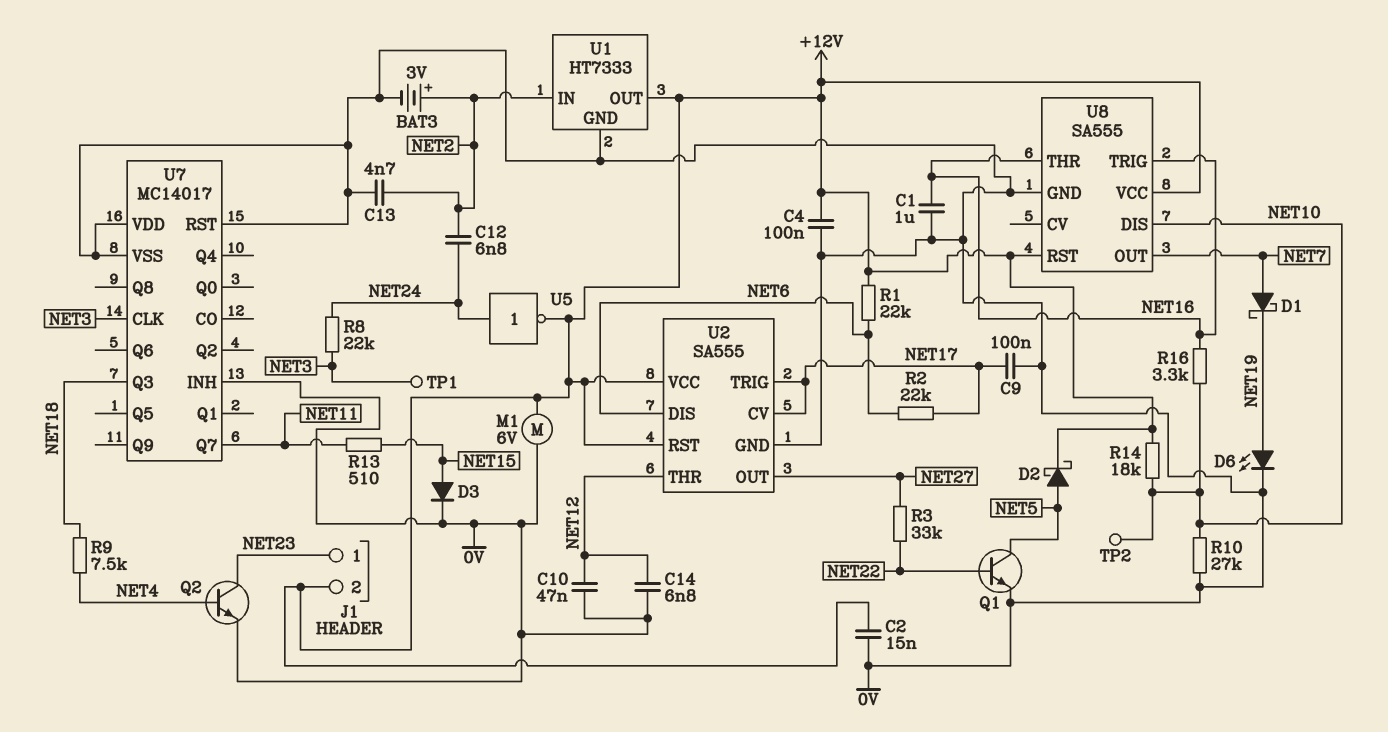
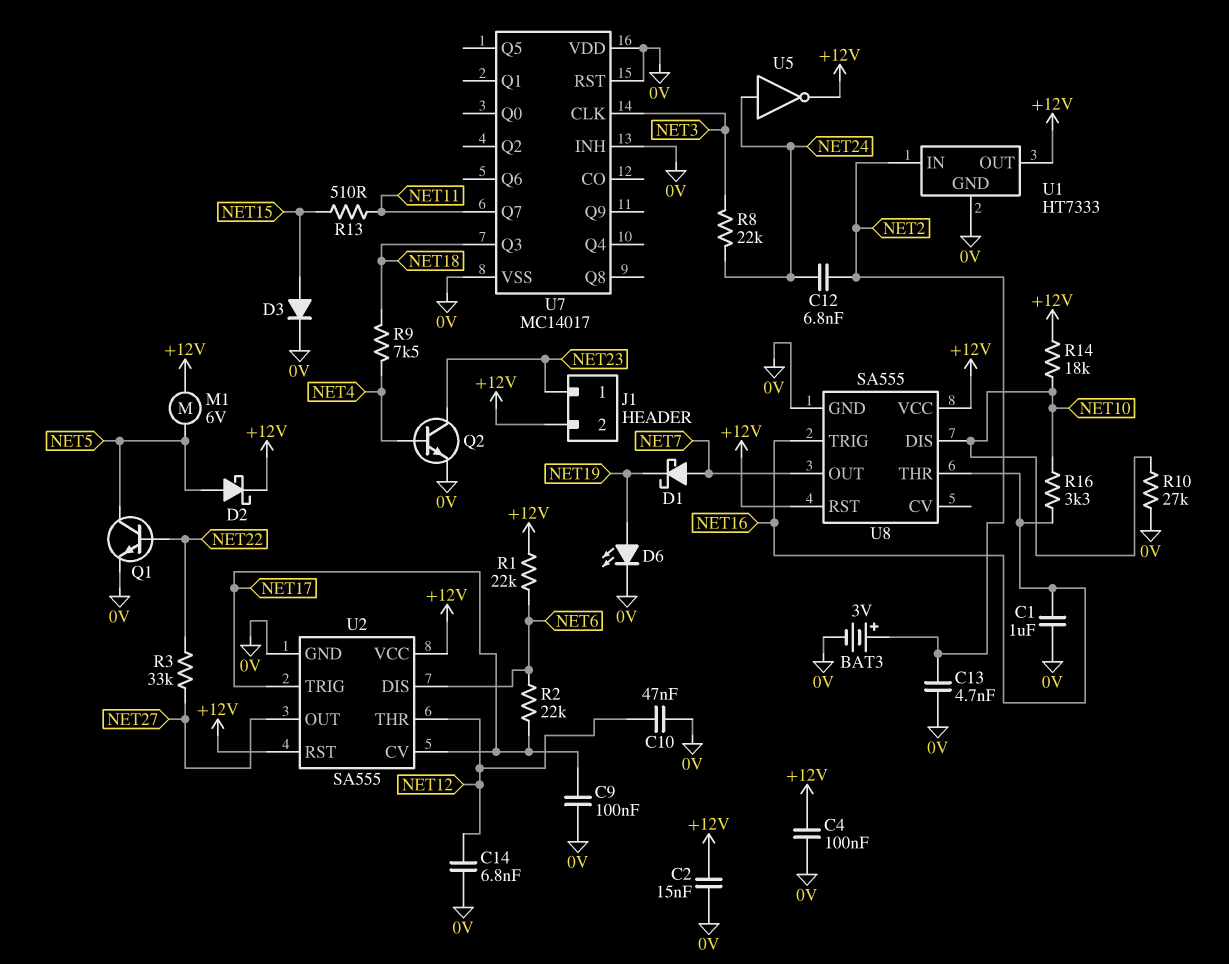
M1: motor 6V (+12V, 0V) -> motor 6V (+12V, NET5)
TP1: test point (NET3) -> none
TP2: test point (NET10) -> none

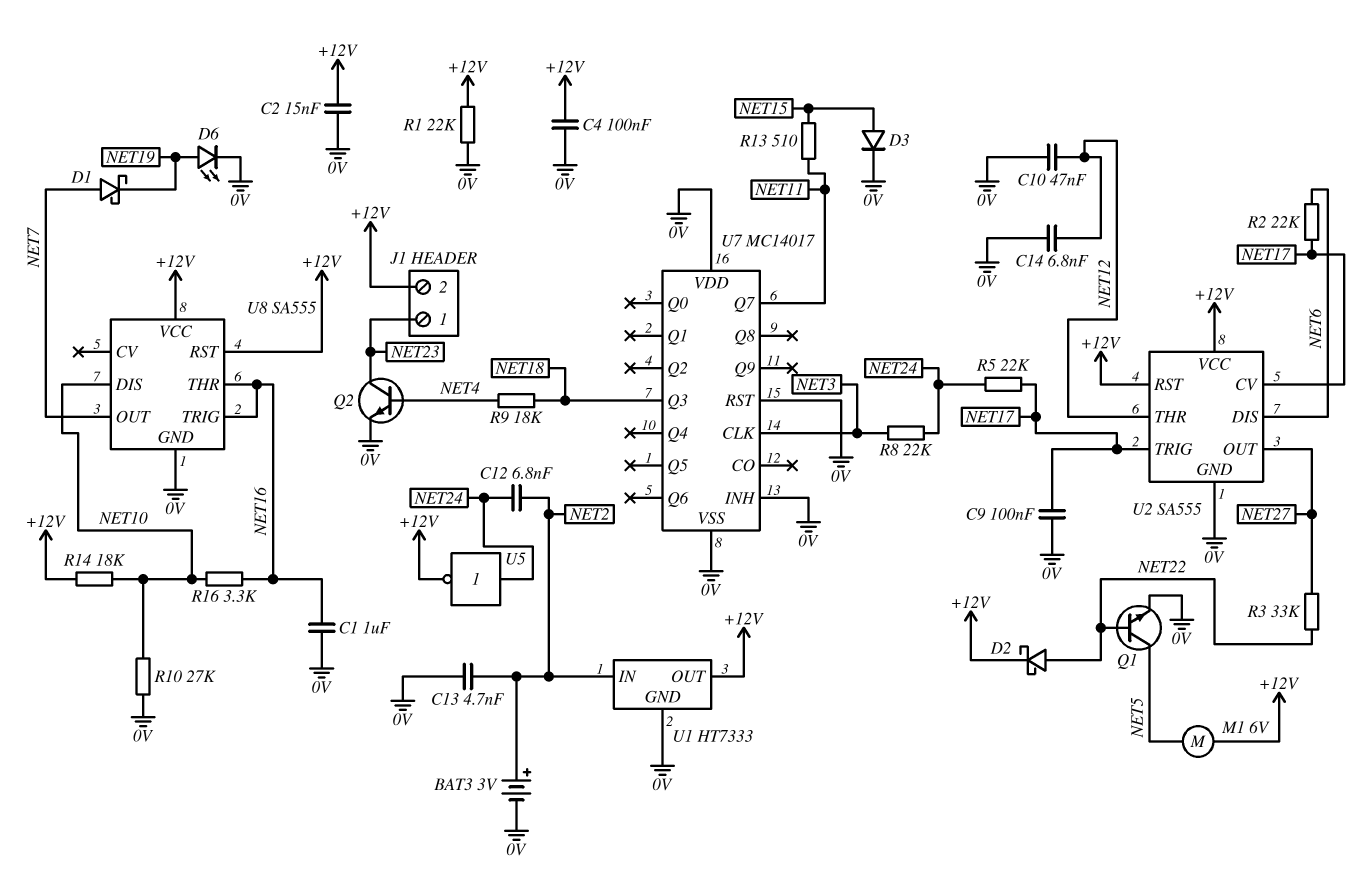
D2: schottky (A NET5, K +12V) -> schottky (A NET22, K +12V)
R1: 22k (+12V, NET6) -> 22k (+12V, 0V)
R5: none -> 22k (NET17, NET24)
R9: 7.5k (NET4, NET18) -> 18k (NET4, NET18)

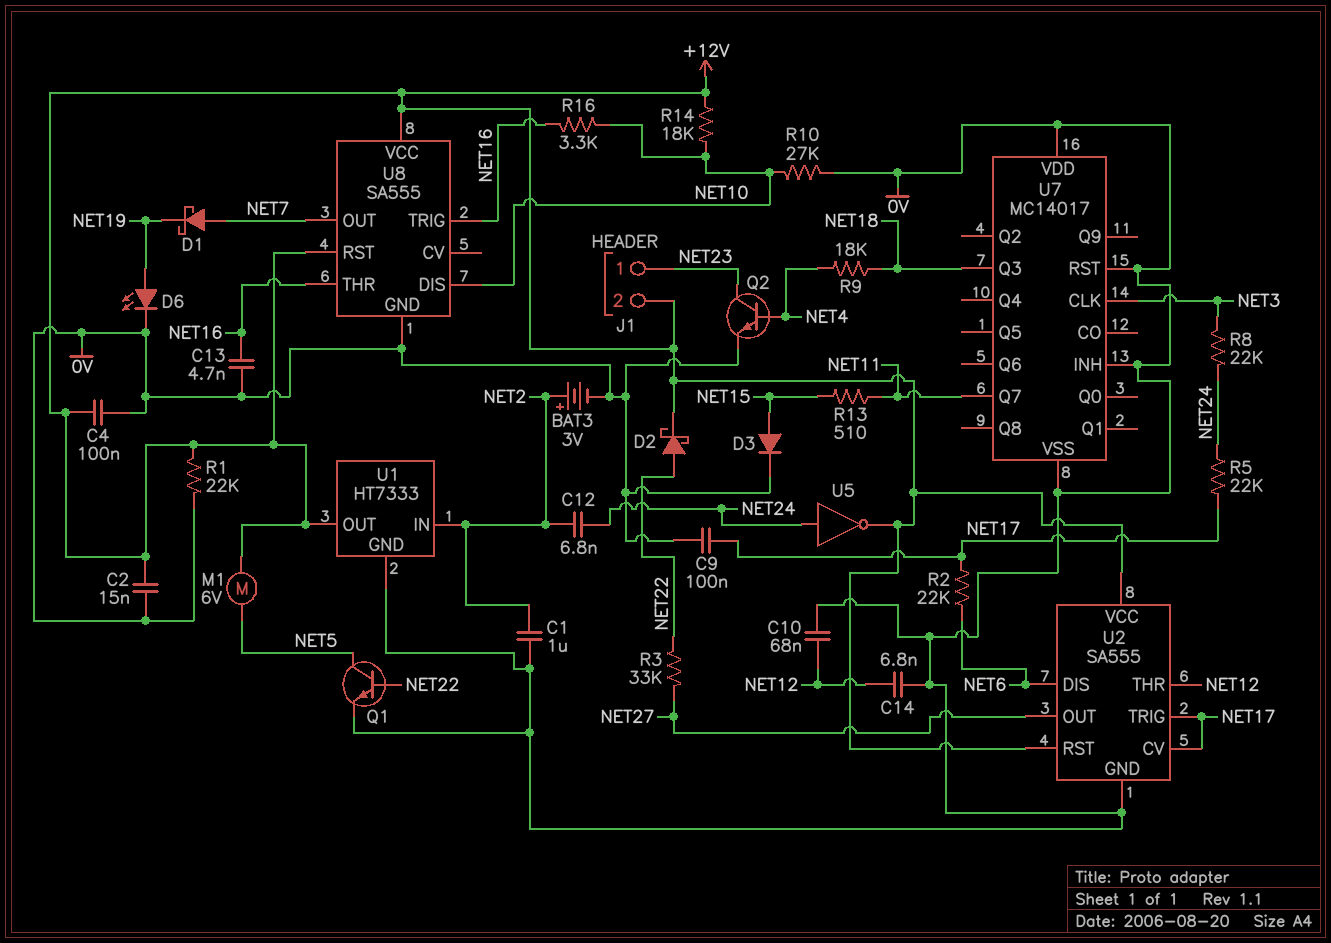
C1: 1uF (0V, NET16) -> 1uF (0V, NET2)
C10: 47nF (0V, NET12) -> 68nF (0V, NET12)
C13: 4.7nF (0V, NET2) -> 4.7nF (0V, NET16)

